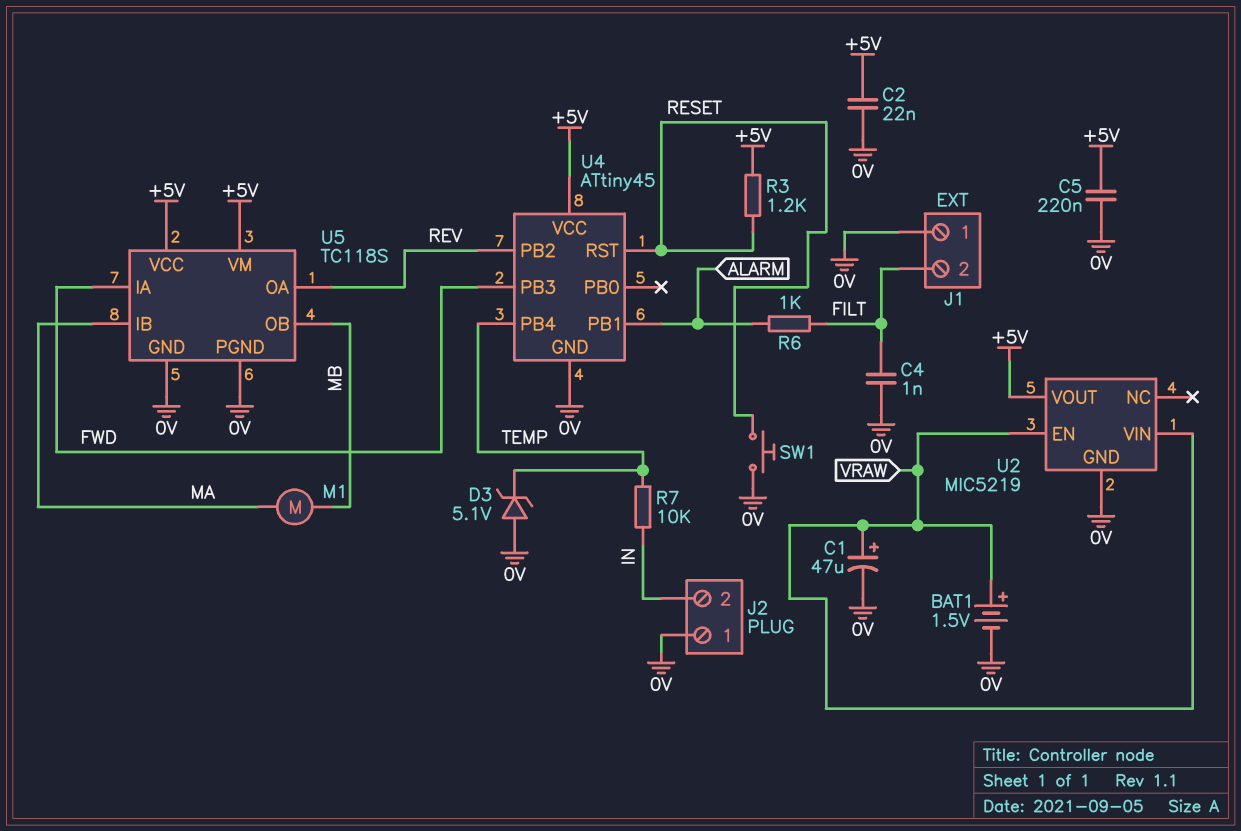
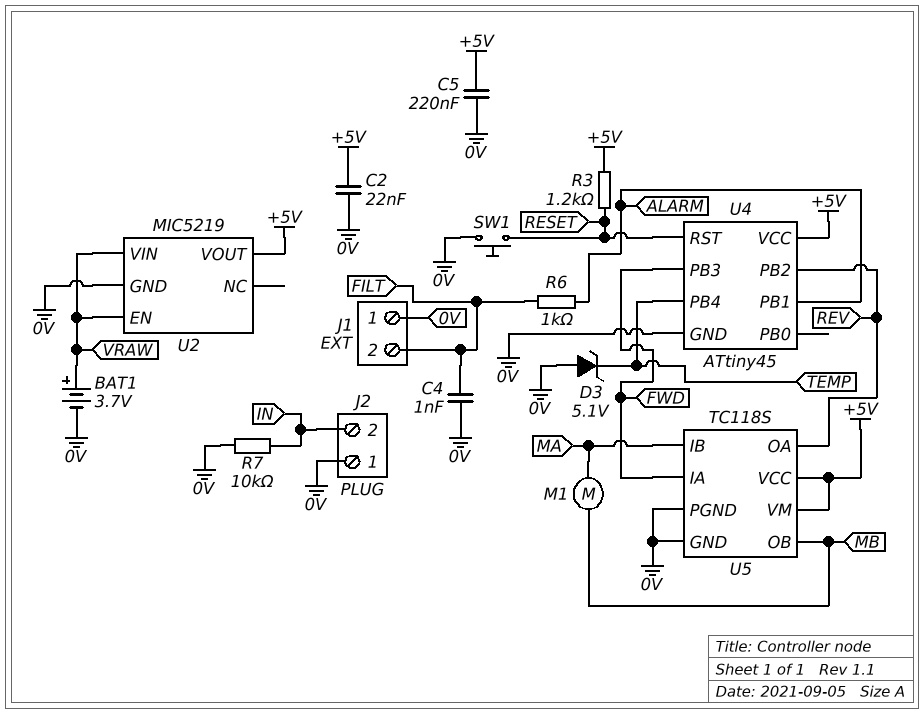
BAT1: 1.5V (plus VRAW, minus 0V) -> 3.7V (plus VRAW, minus 0V)
C1: 47uF (plus VRAW, minus 0V) -> none
R7: 10k (IN, TEMP) -> 10k (0V, IN)

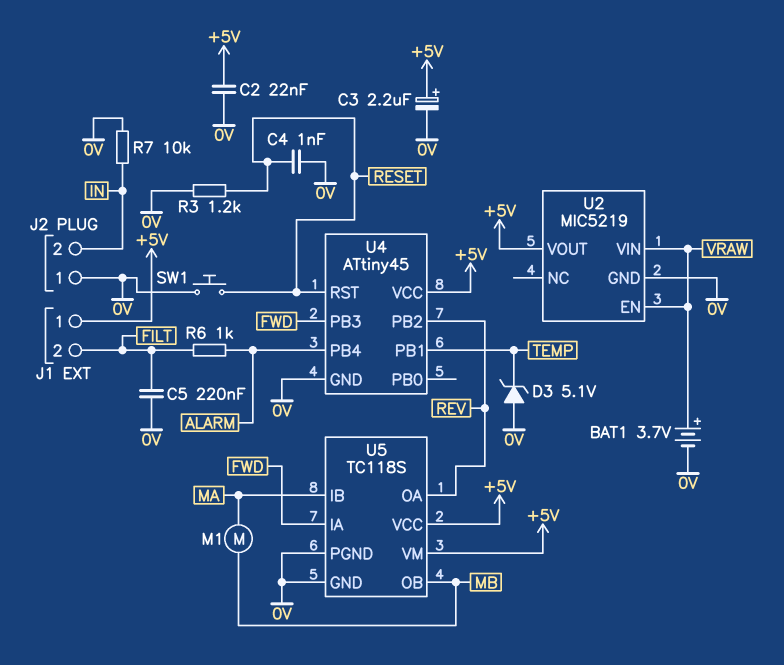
C3: none -> 2.2uF (plus +5V, minus 0V)
C4: 1nF (0V, FILT) -> 1nF (0V, RESET)
C5: 220nF (+5V, 0V) -> 220nF (0V, FILT)
J1 pin 1: 0V -> +5V
R3: 1.2k (+5V, RESET) -> 1.2k (0V, RESET)
U4 pin PB1: ALARM -> TEMP
U4 pin PB4: TEMP -> ALARM

